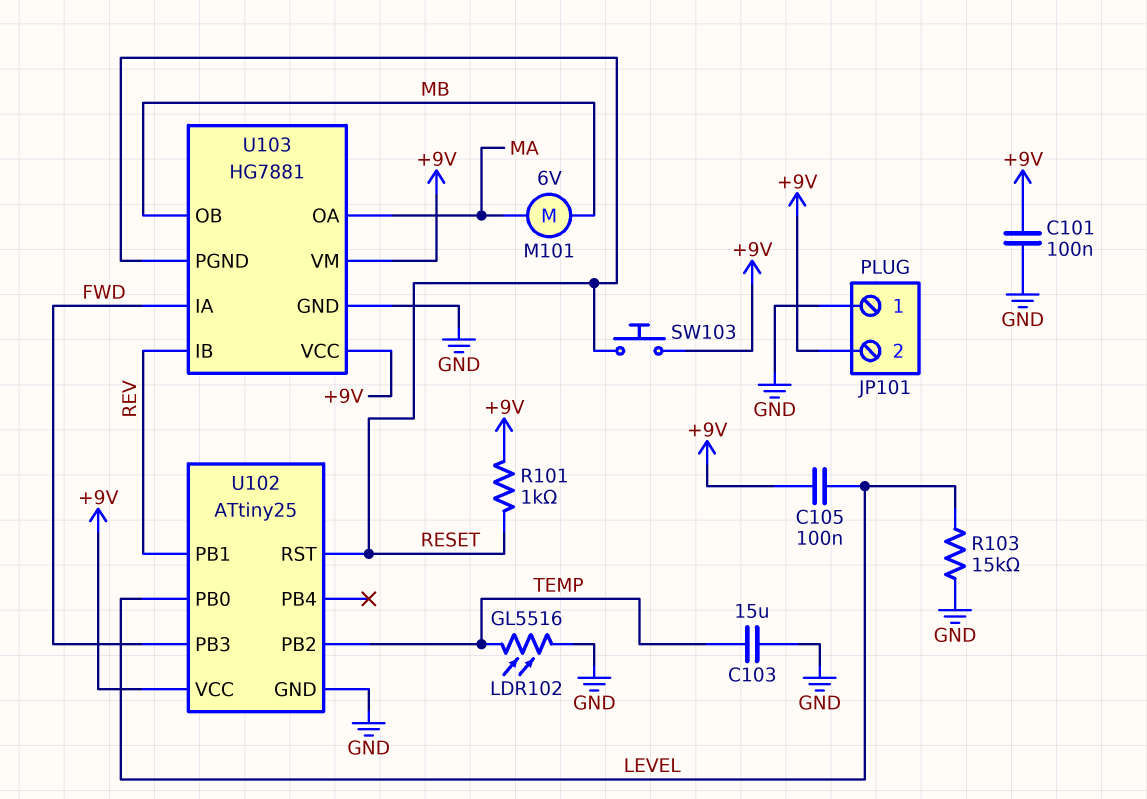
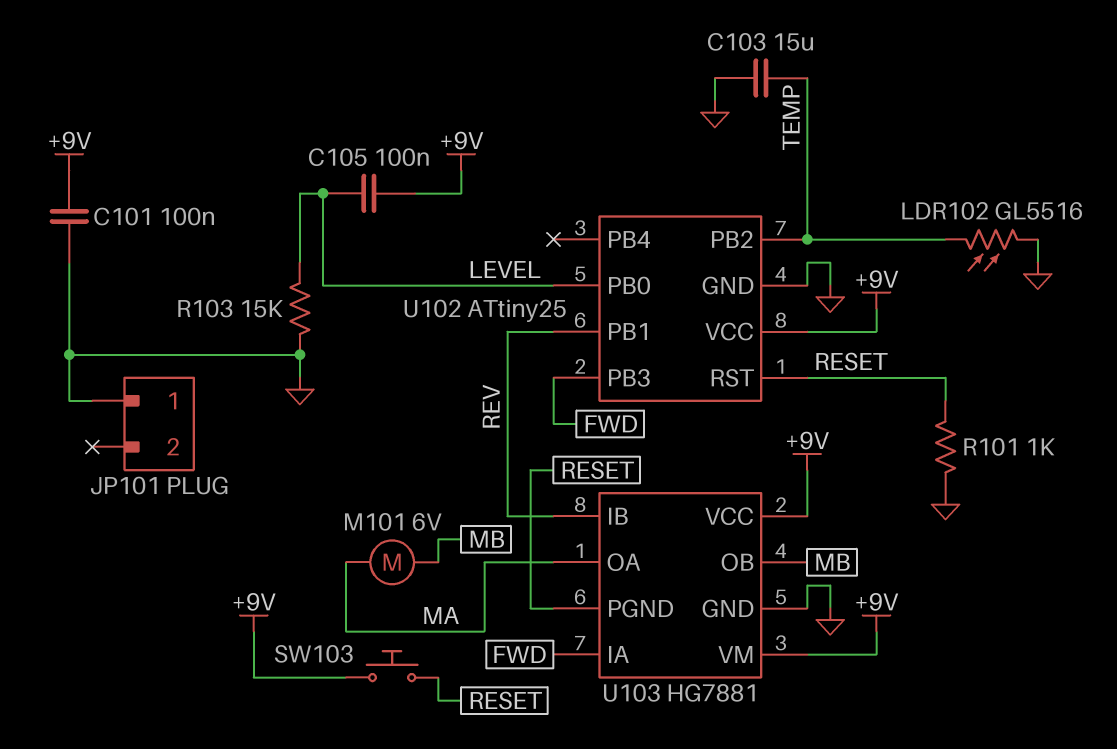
JP101 pin 2: +9V -> none
R101: 1k (+9V, RESET) -> 1k (GND, RESET)

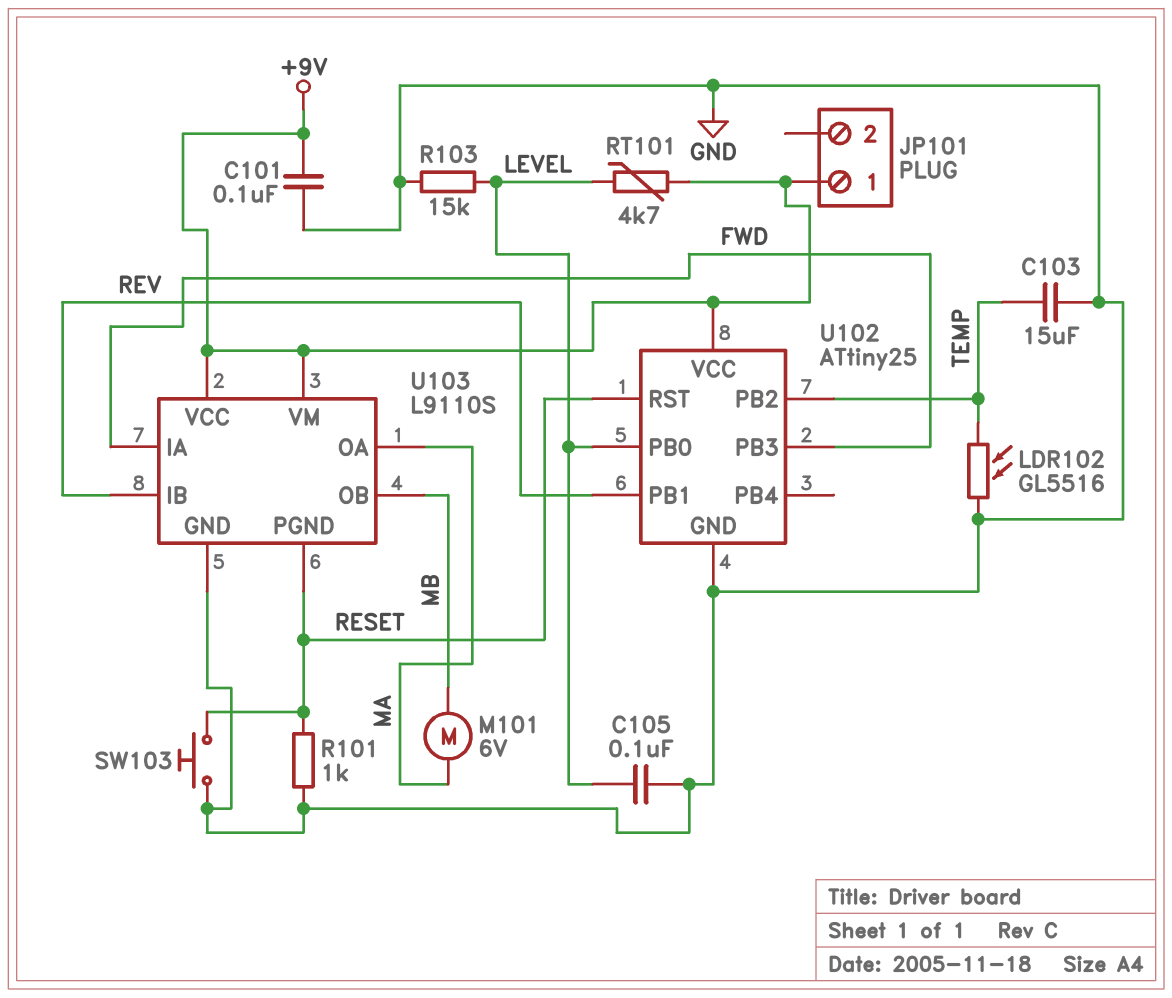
C105: 100nF (+9V, LEVEL) -> 100nF (GND, LEVEL)
JP101 pin 1: GND -> +9V
RT101: none -> 4.7k (+9V, LEVEL)
SW103: button (+9V, RESET) -> button (GND, RESET)
U103: HG7881 -> L9110S

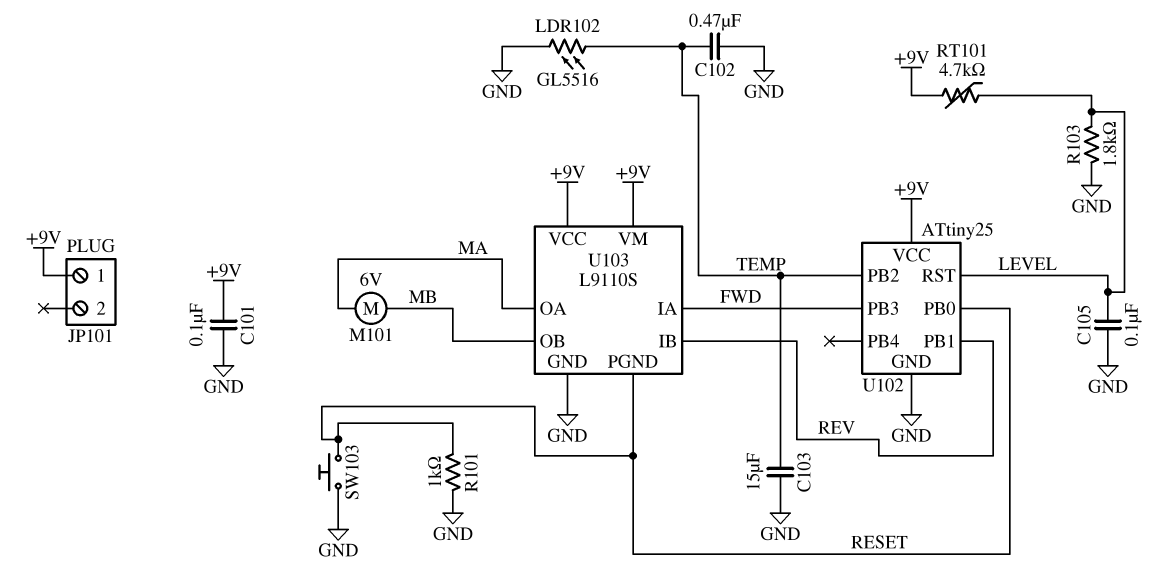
C102: none -> 470nF (GND, TEMP)
R103: 15k (GND, LEVEL) -> 1.8k (GND, LEVEL)
U102 pin PB0: LEVEL -> RESET
U102 pin RST: RESET -> LEVEL

